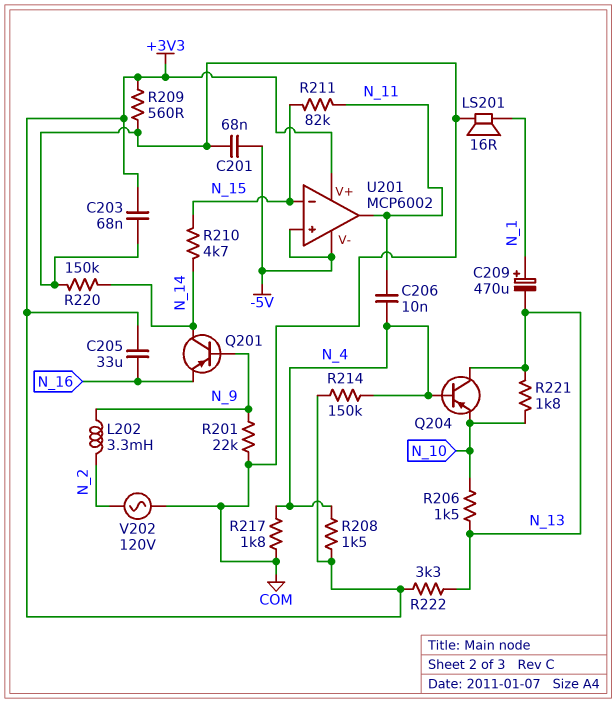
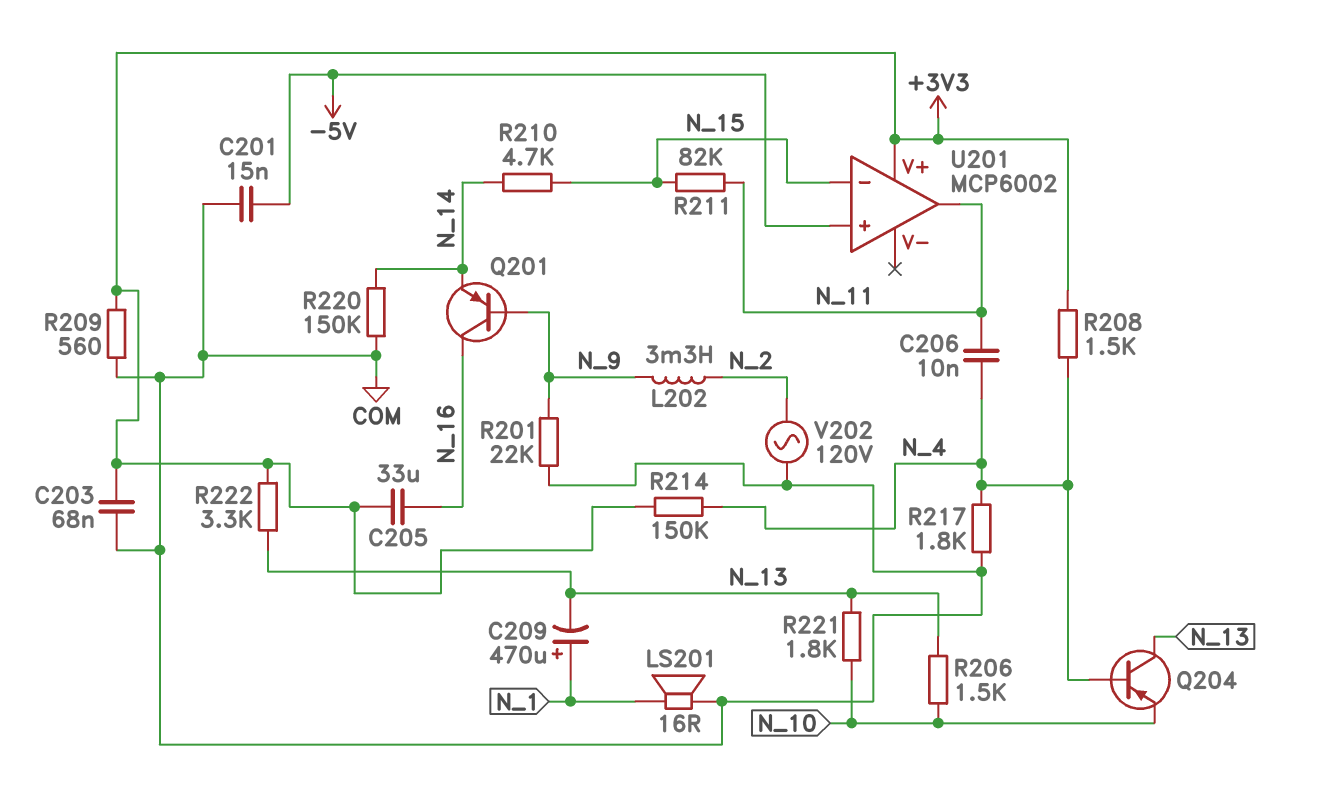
C201: 68nF (-5V, COM) -> 15nF (-5V, COM)
Q201: PNP (B N_9, C N_14, E N_16) -> PNP (B N_9, C N_16, E N_14)
U201 pin V-: -5V -> none

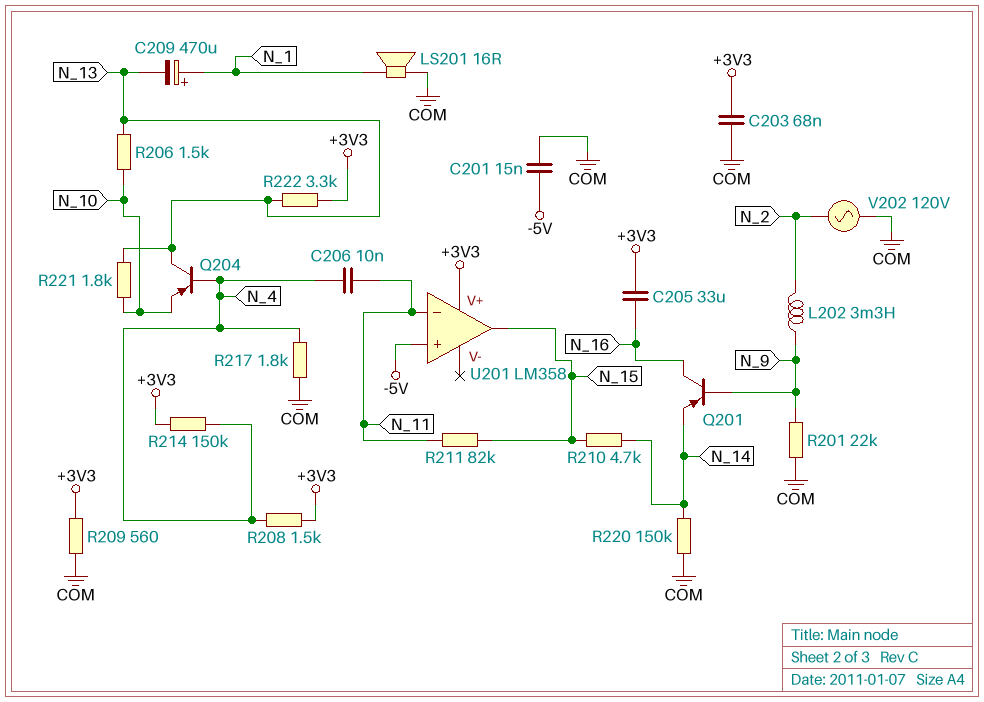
U201: MCP6002 -> LM358
U201 pin in-: N_15 -> N_11
U201 pin out: N_11 -> N_15

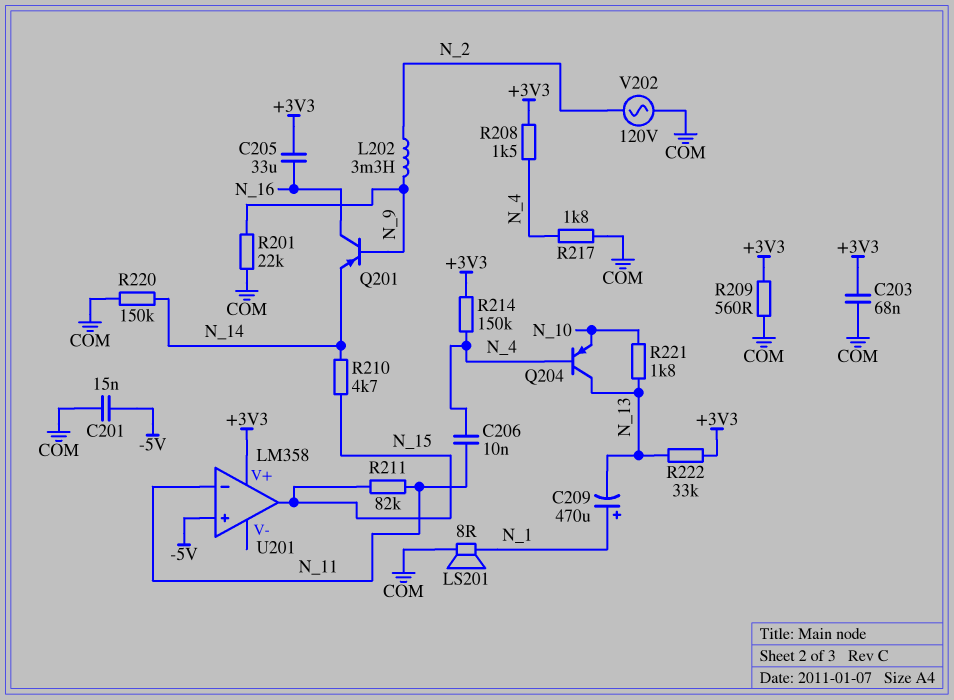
LS201: speaker 16R (COM, N_1) -> speaker 8R (COM, N_1)
R206: 1.5k (N_10, N_13) -> none
R222: 3.3k (+3V3, N_13) -> 33k (+3V3, N_13)

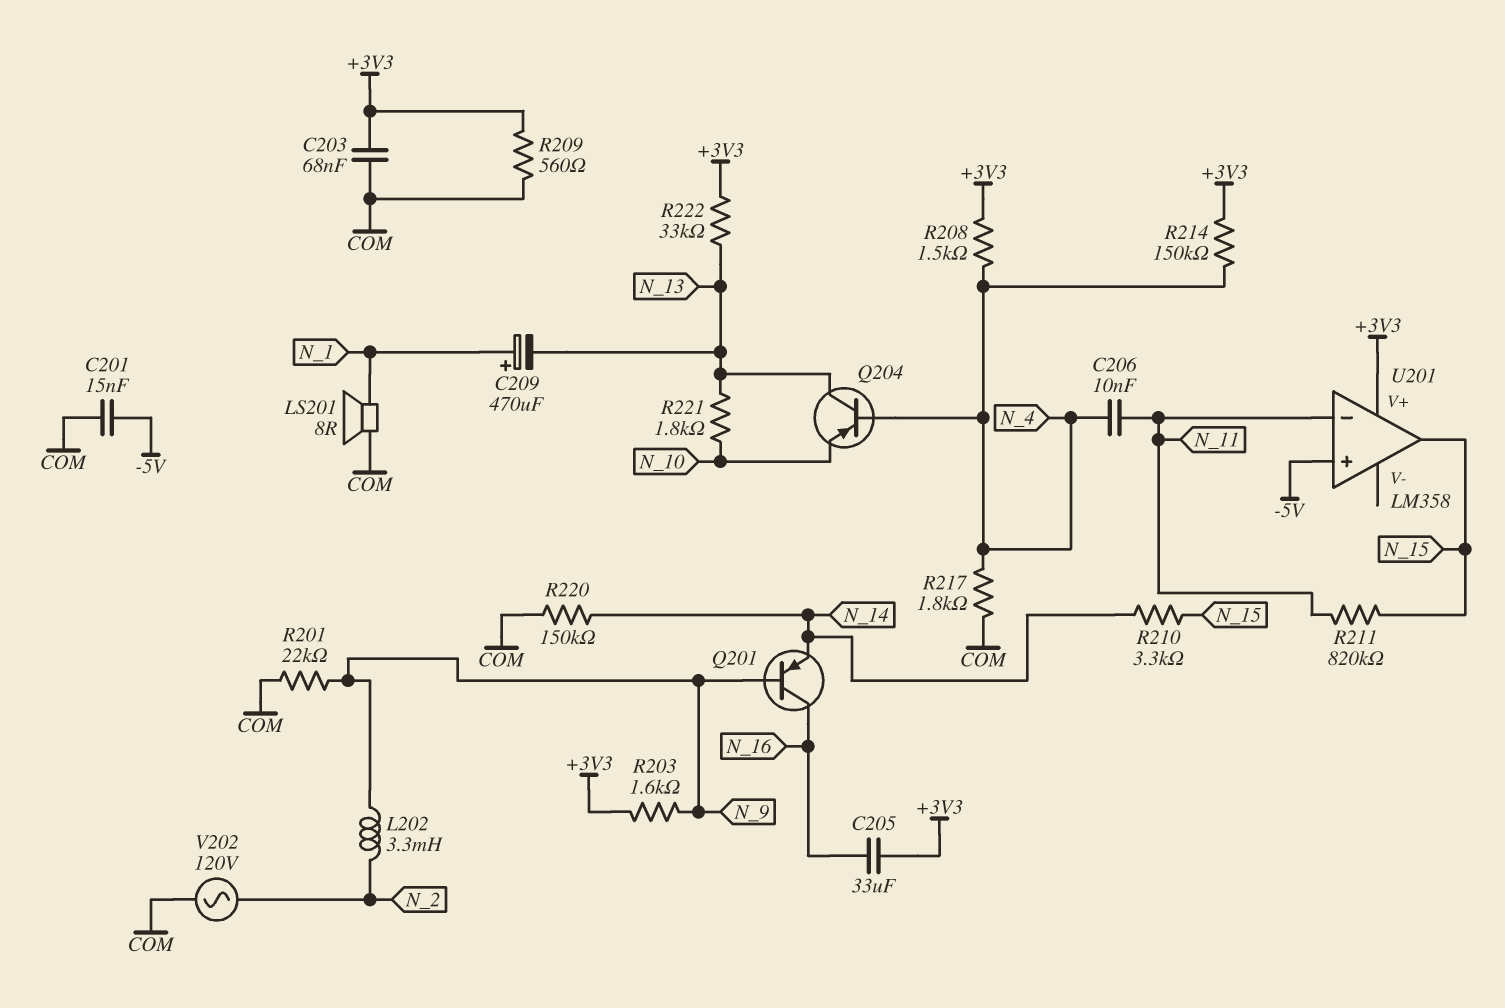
R203: none -> 1.6k (+3V3, N_9)
R210: 4.7k (N_14, N_15) -> 3.3k (N_14, N_15)
R211: 82k (N_11, N_15) -> 820k (N_11, N_15)

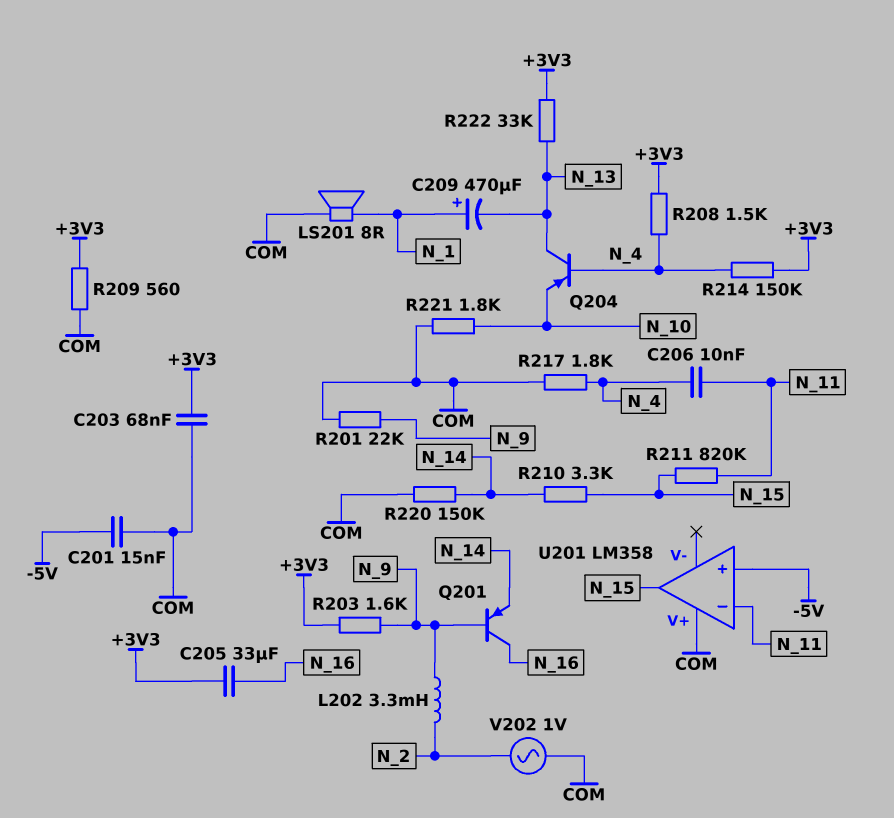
R221: 1.8k (N_10, N_13) -> 1.8k (COM, N_10)
U201 pin V+: +3V3 -> COM
V202: AC 120V (COM, N_2) -> AC 1V (COM, N_2)

